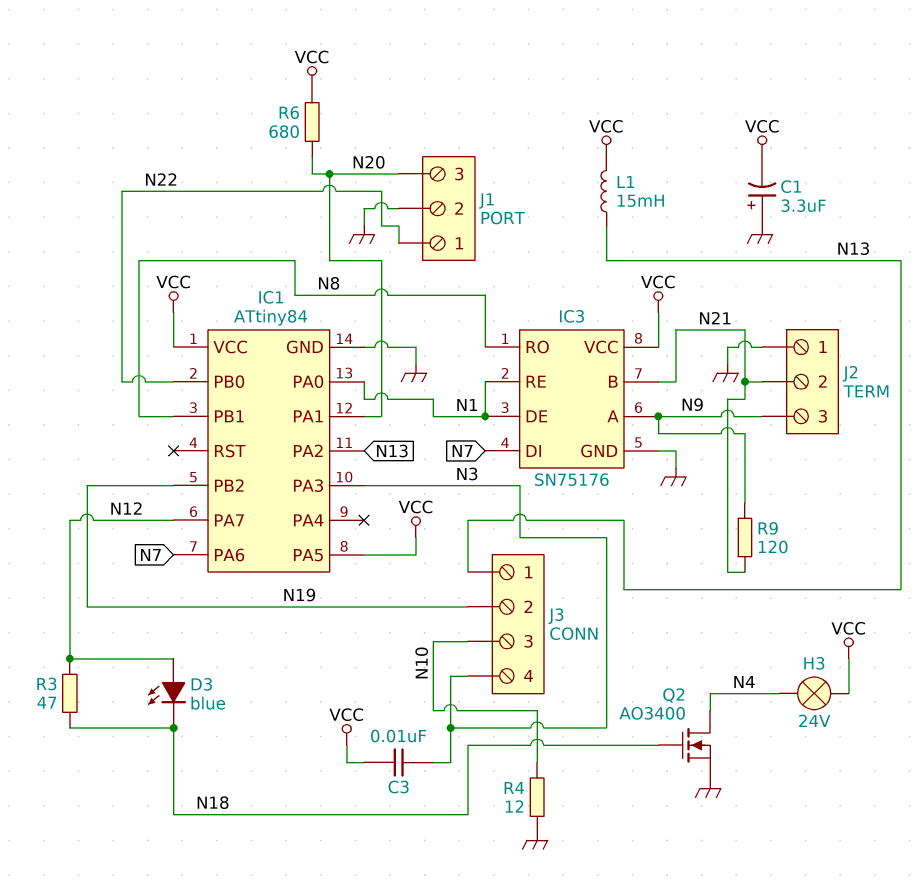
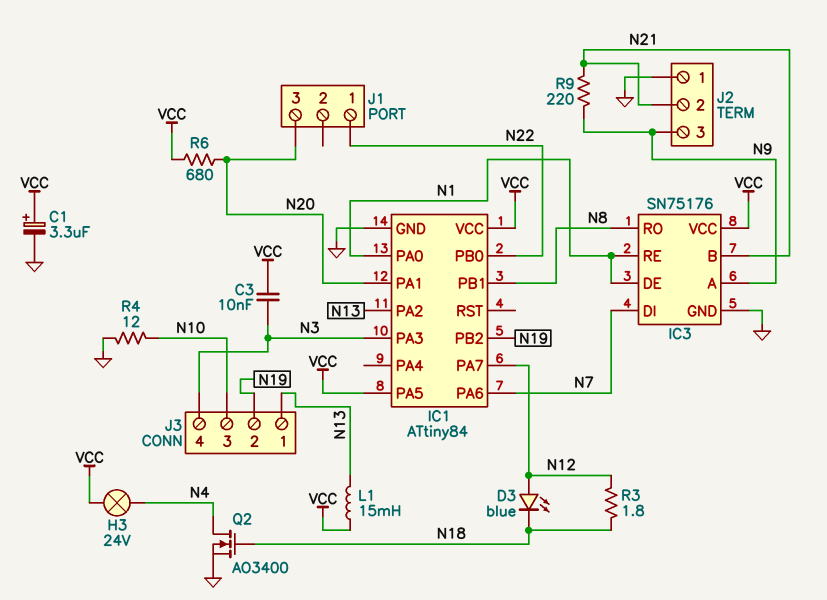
C1: 3.3uF (plus GND, minus VCC) -> 3.3uF (plus VCC, minus GND)
J1 pin 2: GND -> none
R3: 47 (N12, N18) -> 1.8 (N12, N18)
R9: 120 (N9, N21) -> 220 (N9, N21)

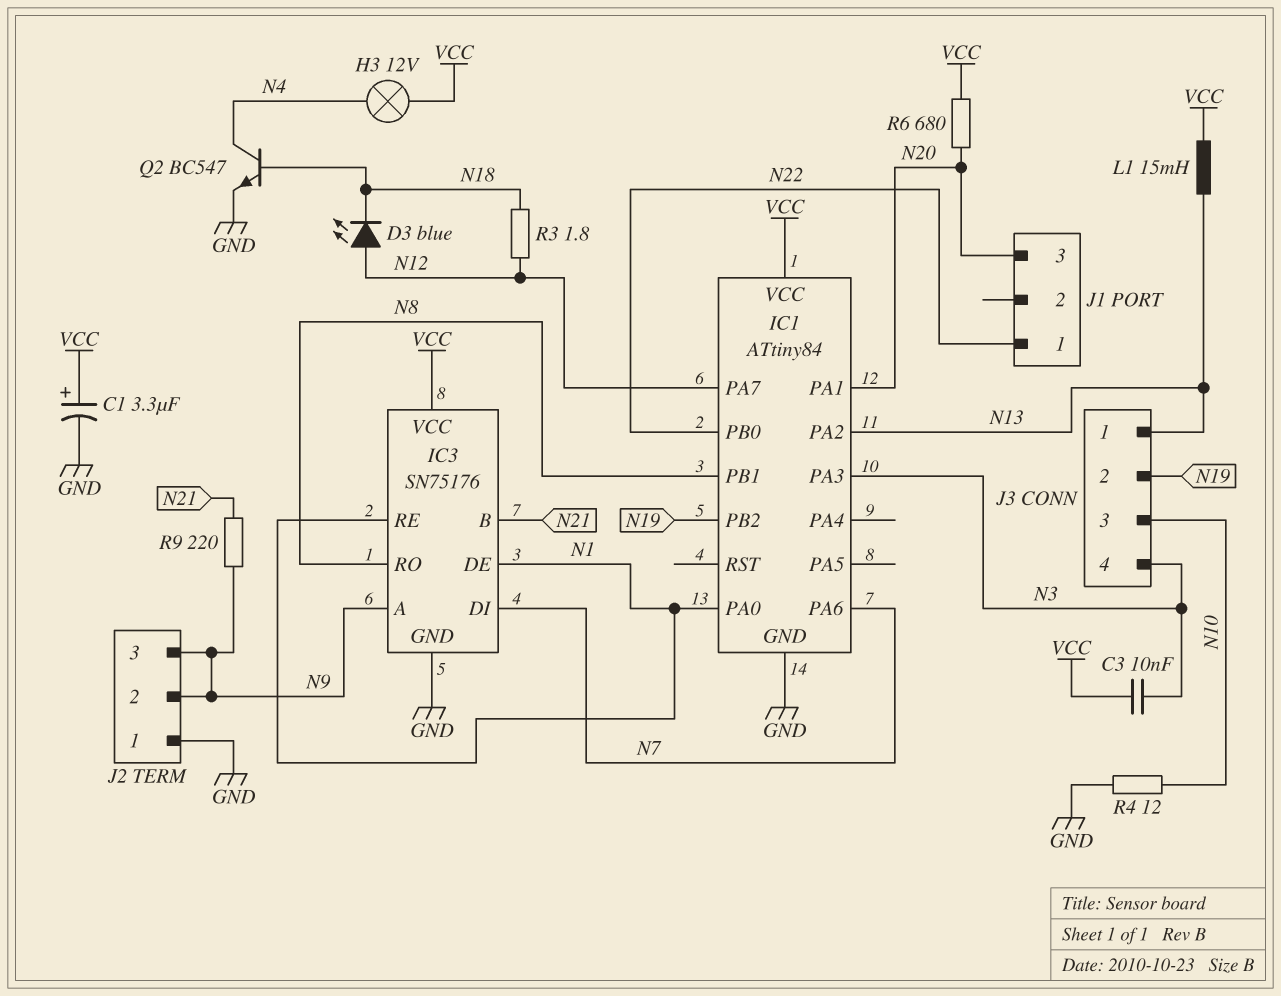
H3: lamp 24V (N4, VCC) -> lamp 12V (N4, VCC)
IC1 pin PA5: VCC -> none
J2 pin 2: N21 -> N9
Q2: NMOS AO3400 (G N18, D N4, S GND) -> NPN BC547 (B N18, C N4, E GND)

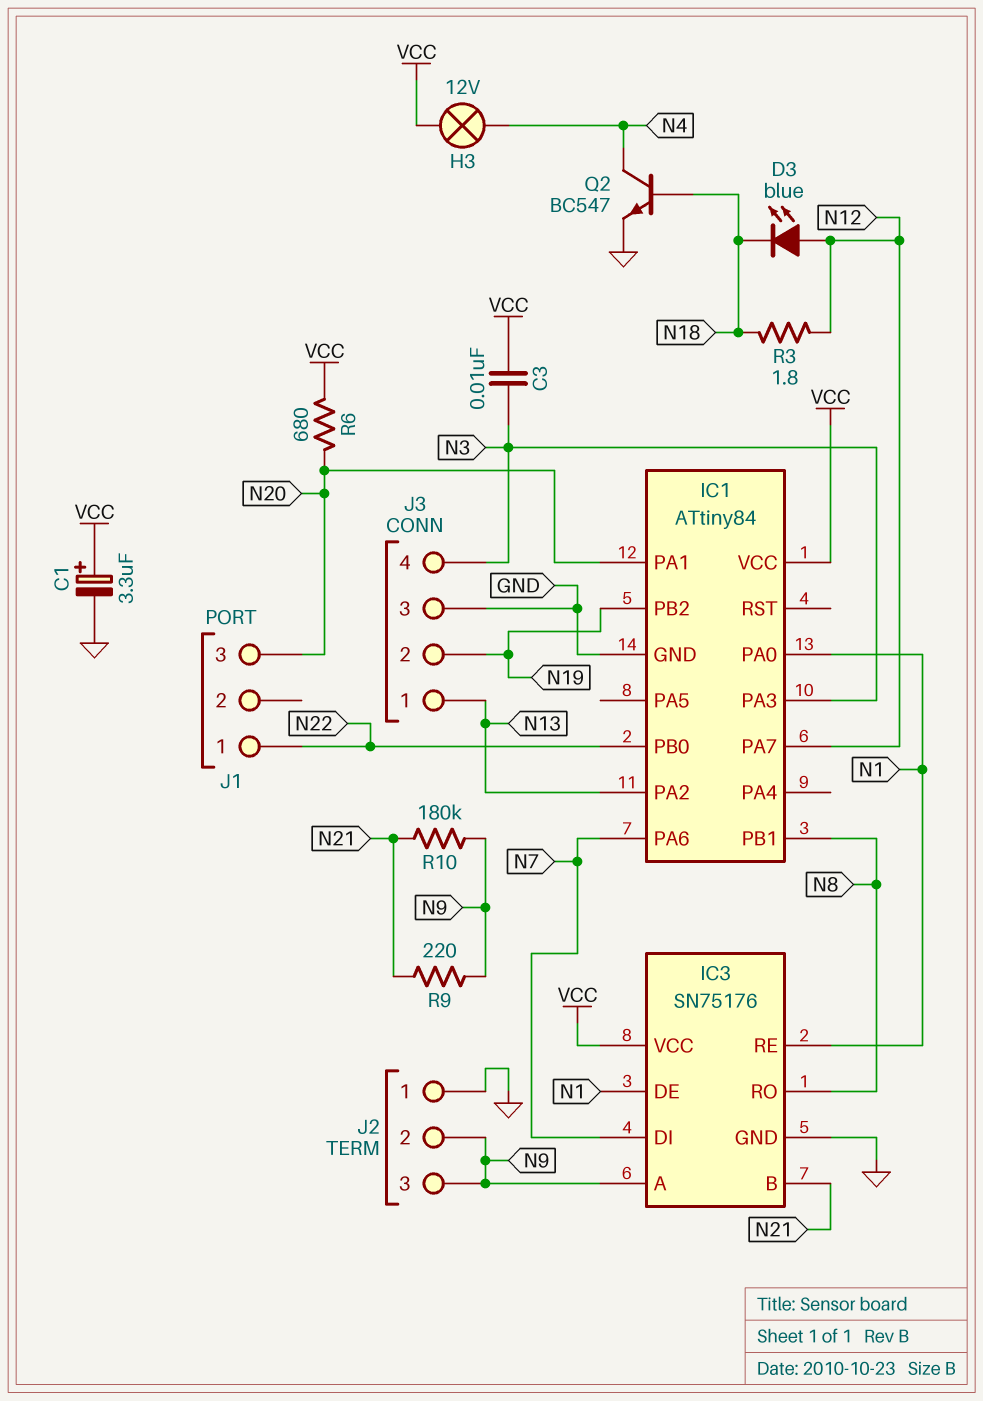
J3 pin 3: N10 -> GND
L1: 15mH (N13, VCC) -> none
R4: 12 (GND, N10) -> none
R10: none -> 180k (N9, N21)

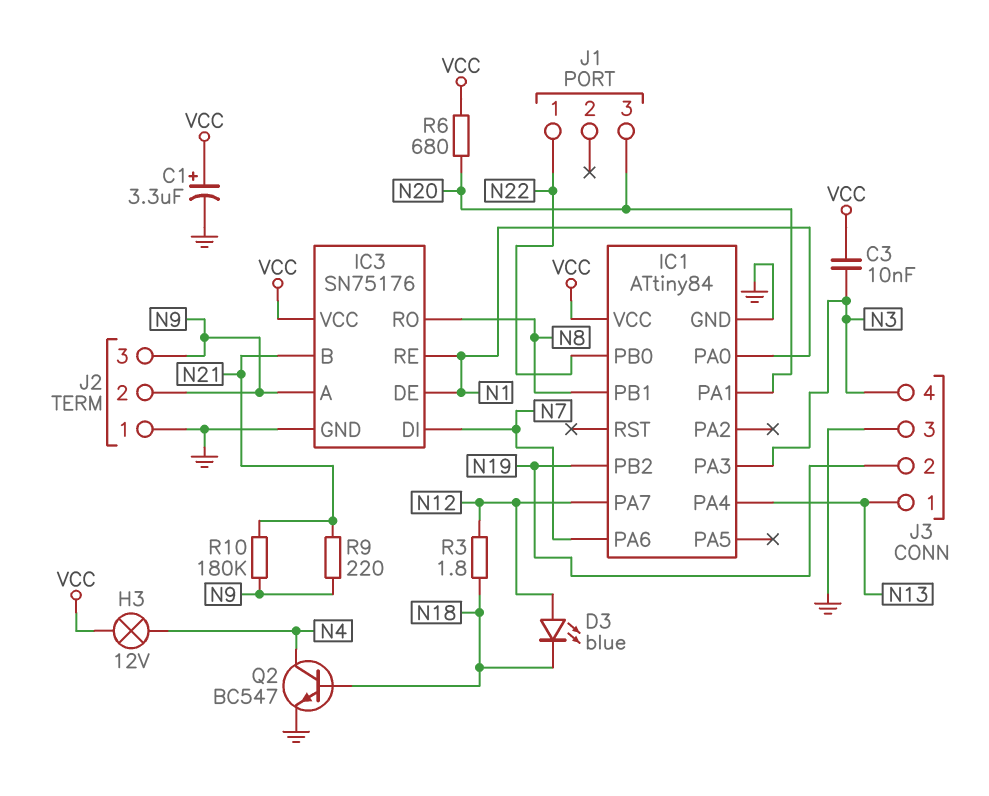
IC1 pin PA2: N13 -> none
IC1 pin PA4: none -> N13

